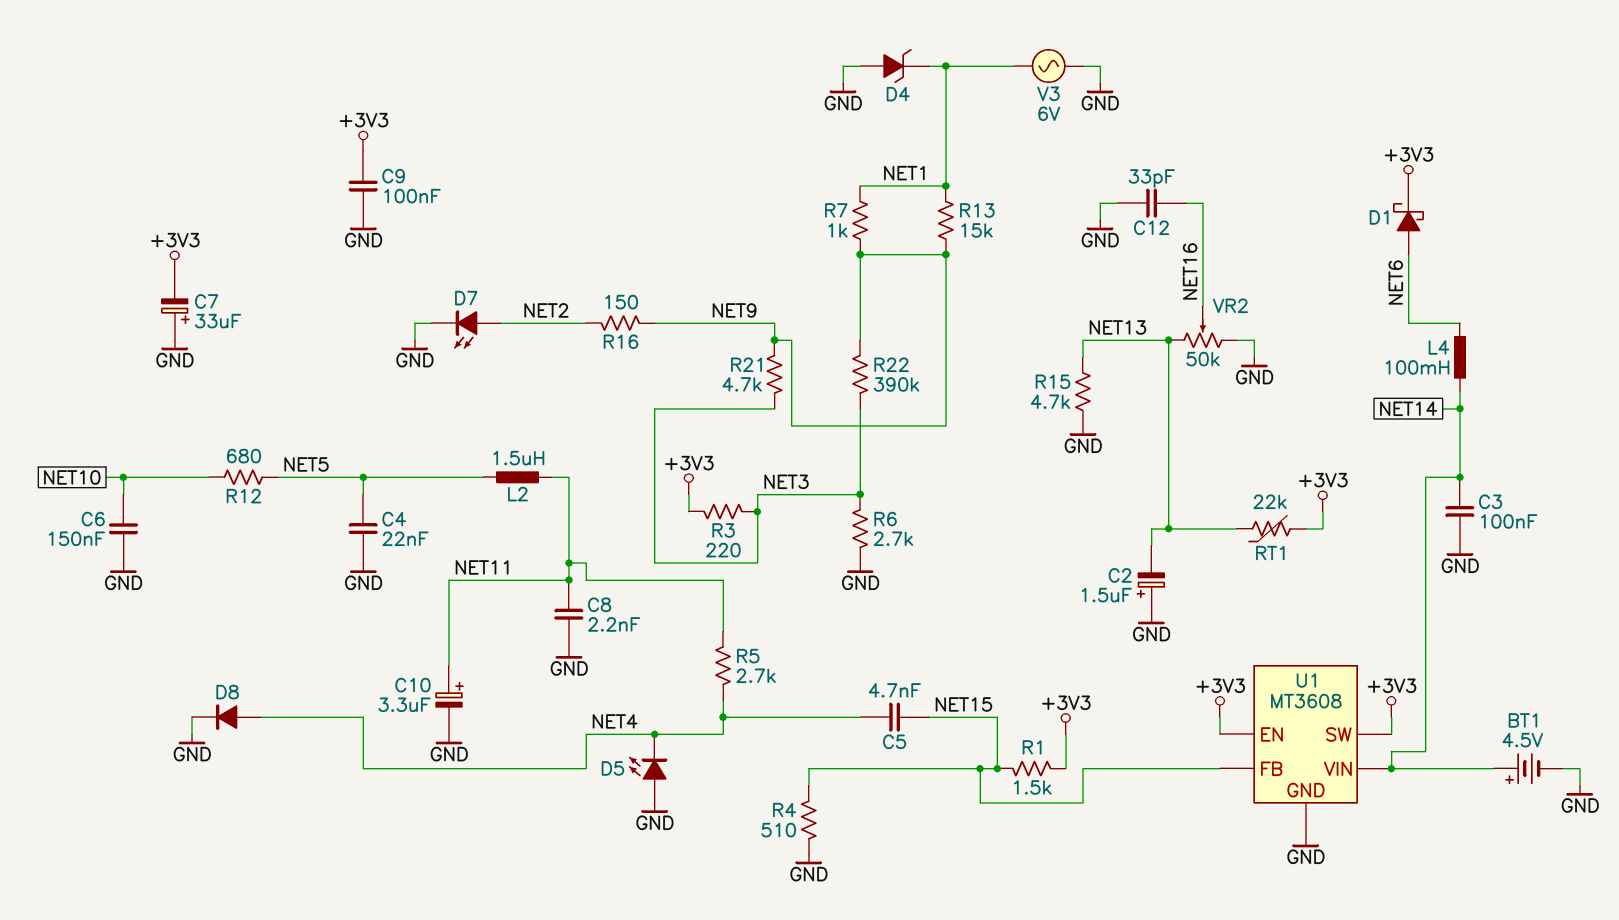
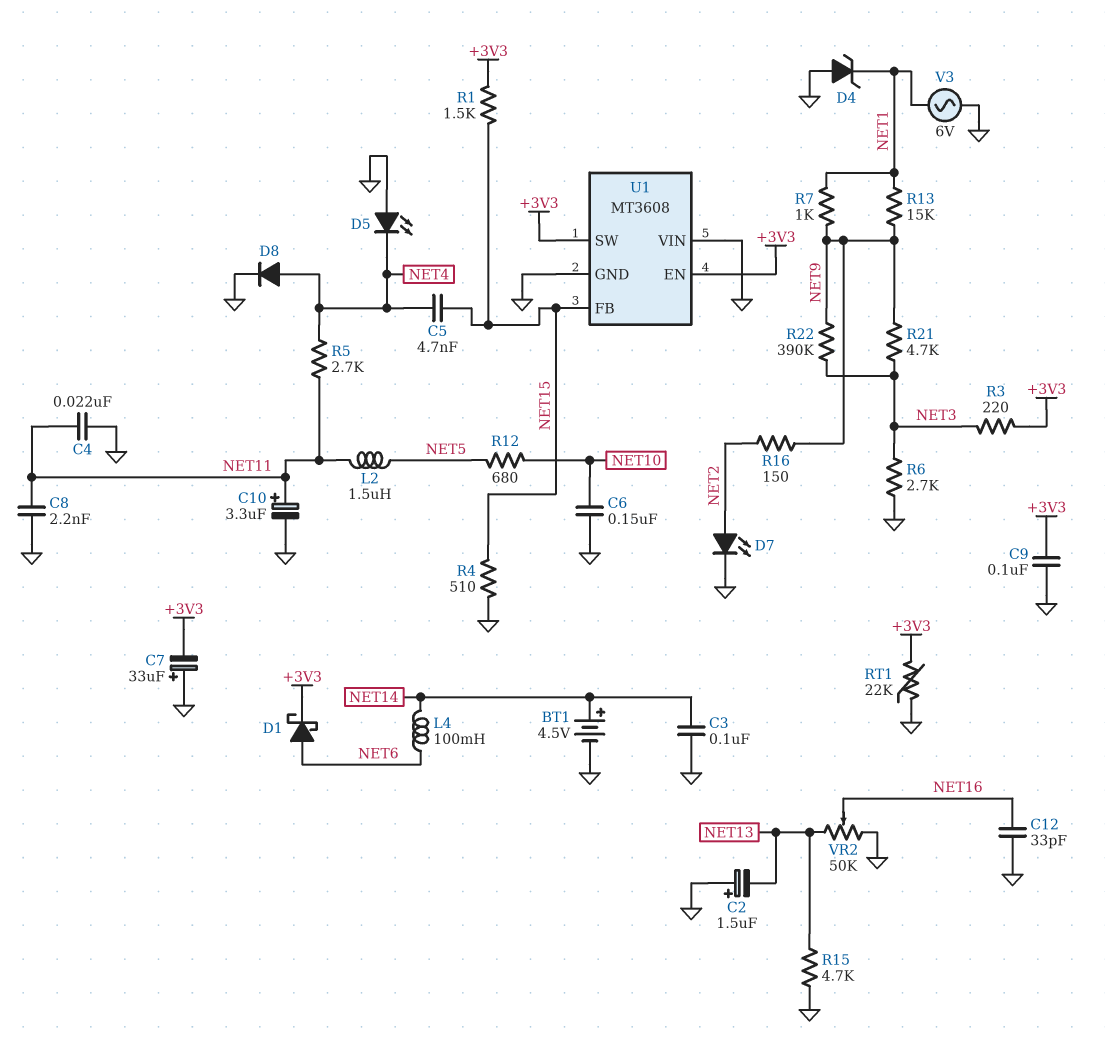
C4: 22nF (GND, NET5) -> 22nF (GND, NET11)
RT1: 22k (+3V3, NET13) -> 22k (+3V3, GND)
U1 pin VIN: NET14 -> GND

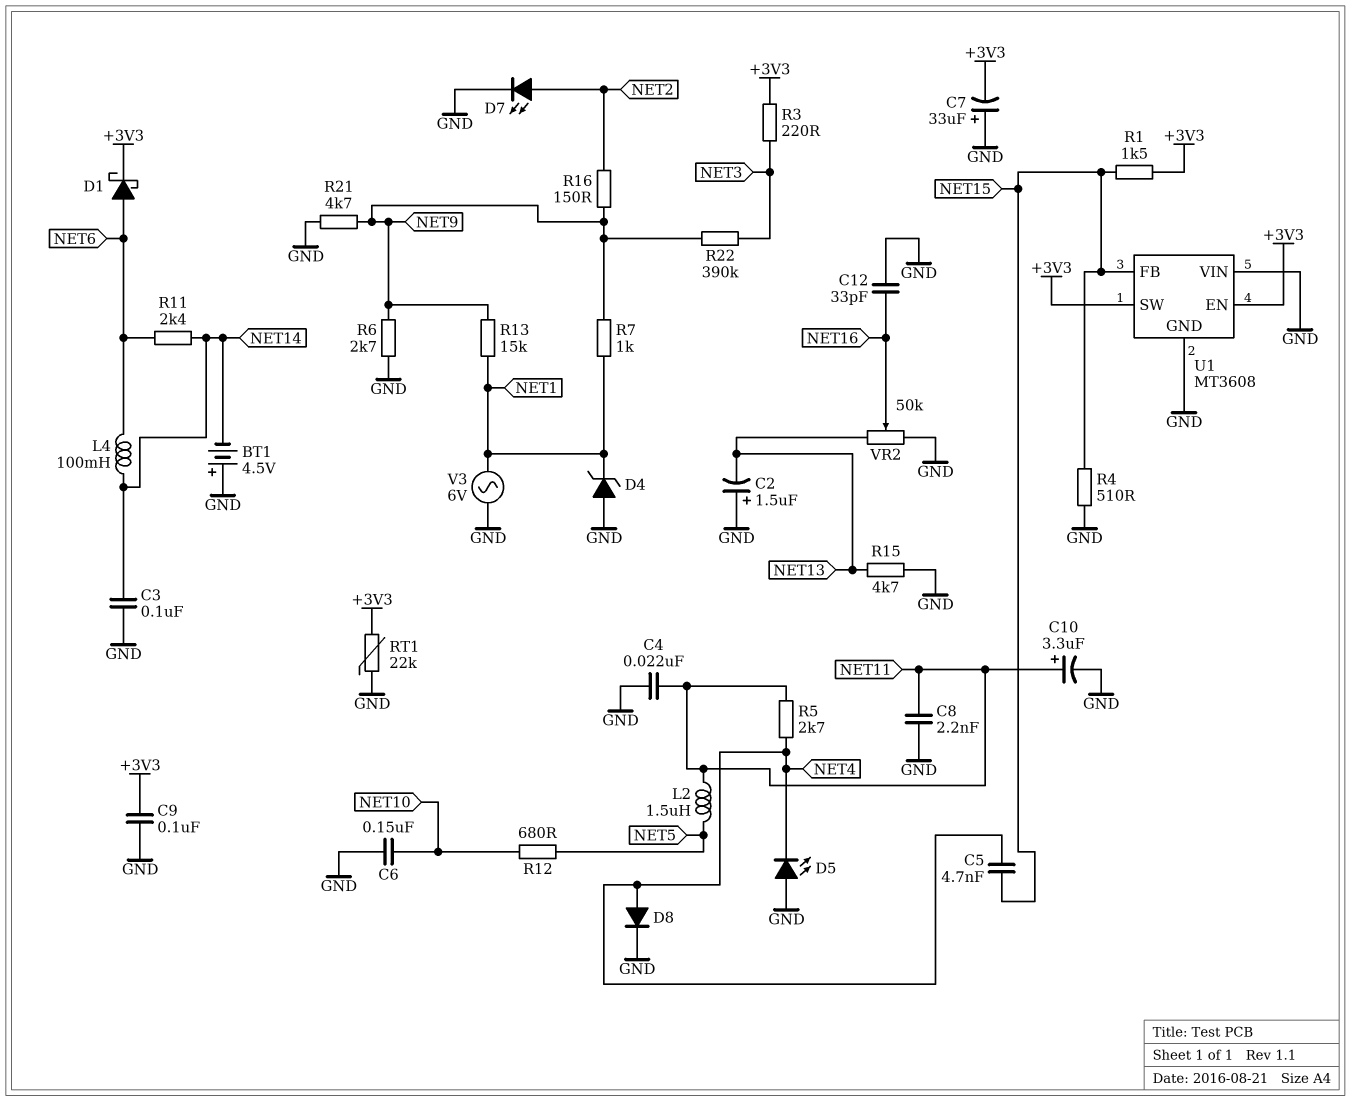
BT1: 4.5V (plus NET14, minus GND) -> 4.5V (plus GND, minus NET14)
R6: 2.7k (GND, NET3) -> 2.7k (GND, NET9)
R11: none -> 2.4k (NET6, NET14)
R21: 4.7k (NET3, NET9) -> 4.7k (GND, NET9)

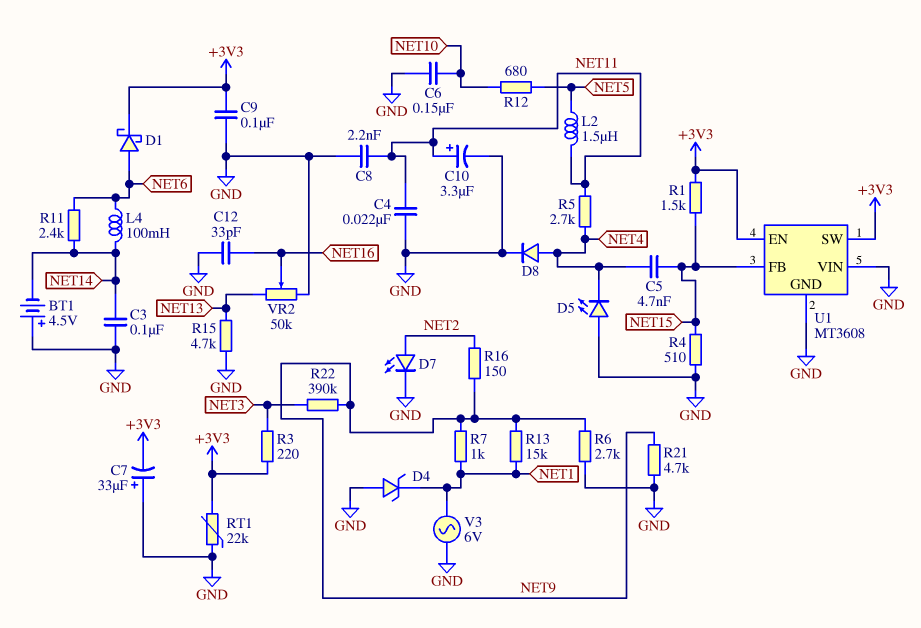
C2: 1.5uF (plus GND, minus NET13) -> none

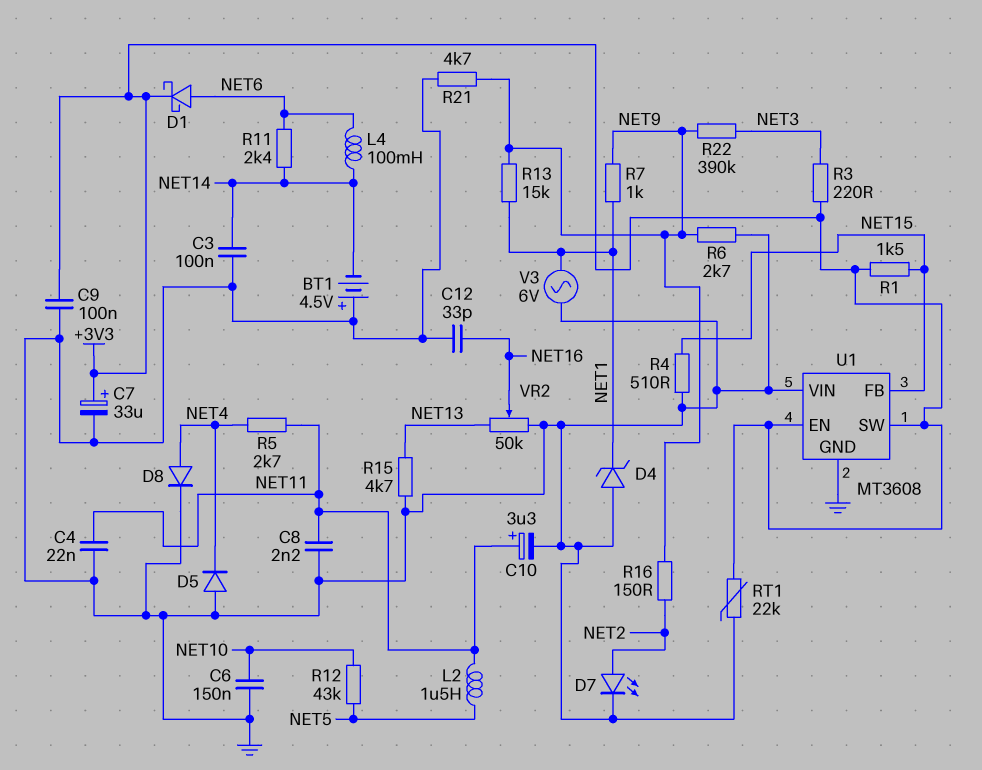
C5: 4.7nF (NET4, NET15) -> none
C7: 33uF (plus GND, minus +3V3) -> 33uF (plus +3V3, minus GND)
D5: LED (A GND, K NET4) -> diode (A GND, K NET4)
R12: 680 (NET5, NET10) -> 43k (NET5, NET10)

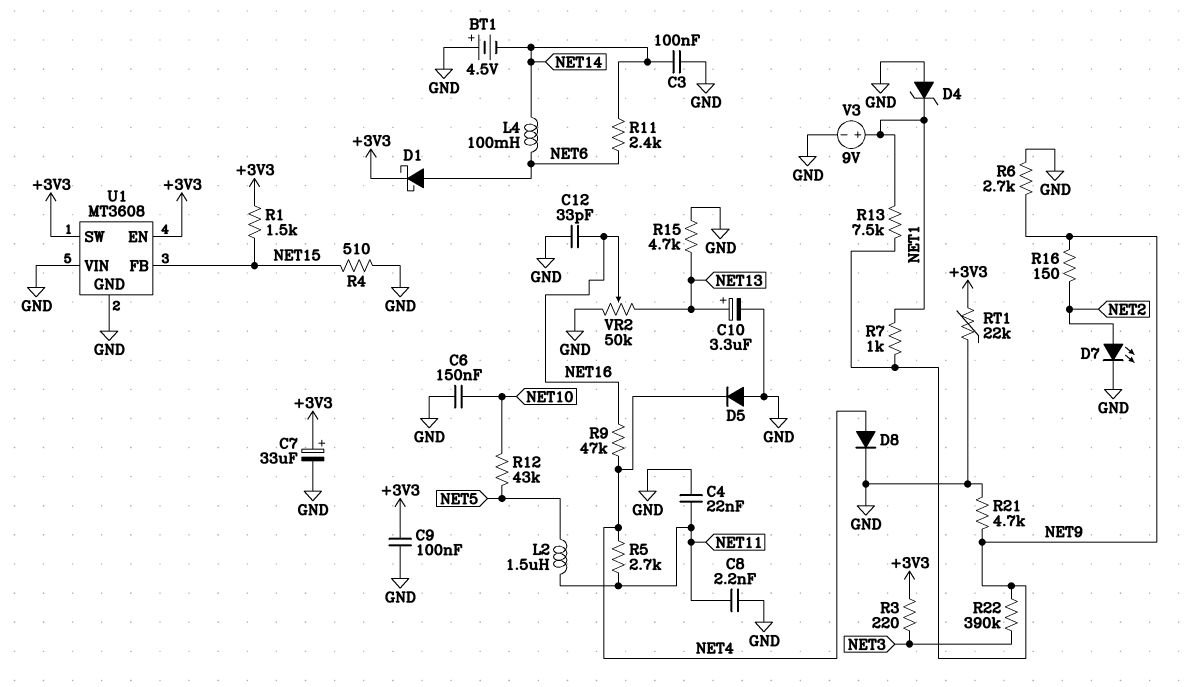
C10: 3.3uF (plus NET11, minus GND) -> 3.3uF (plus NET13, minus GND)
R9: none -> 47k (NET4, NET16)
R13: 15k (NET1, NET9) -> 7.5k (NET1, NET9)
V3: AC 6V (GND, NET1) -> 9V (plus NET1, minus GND)

